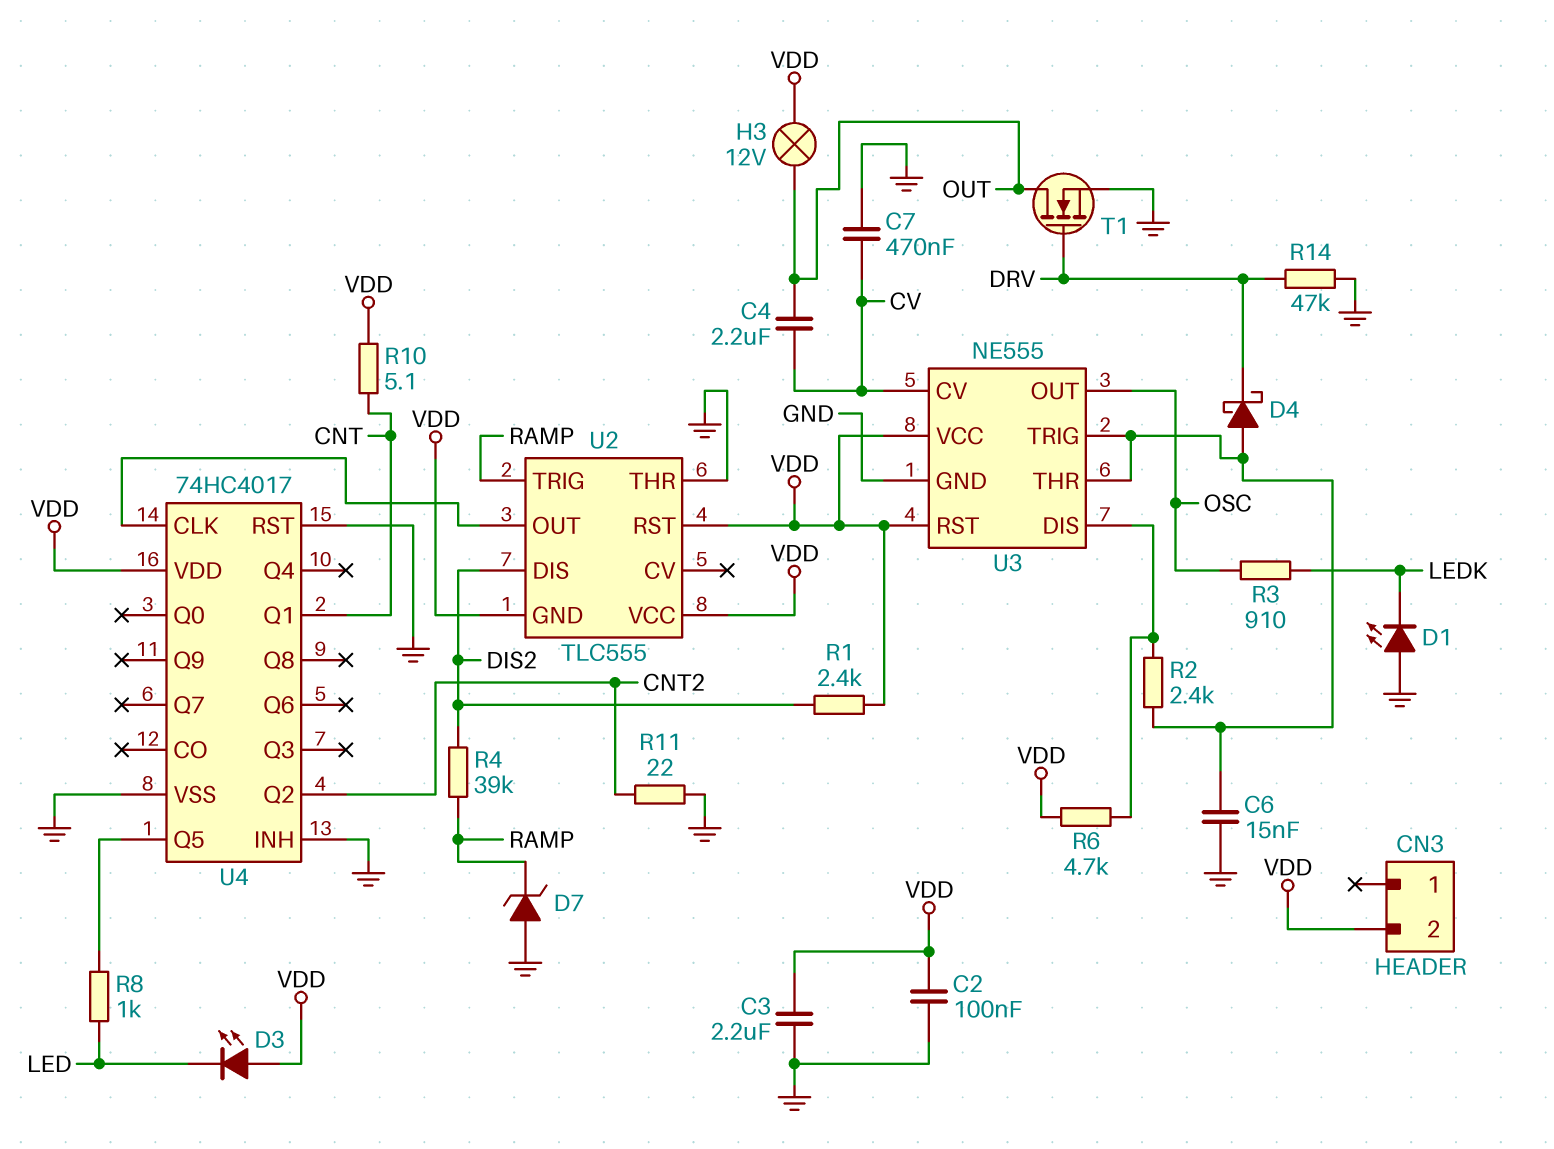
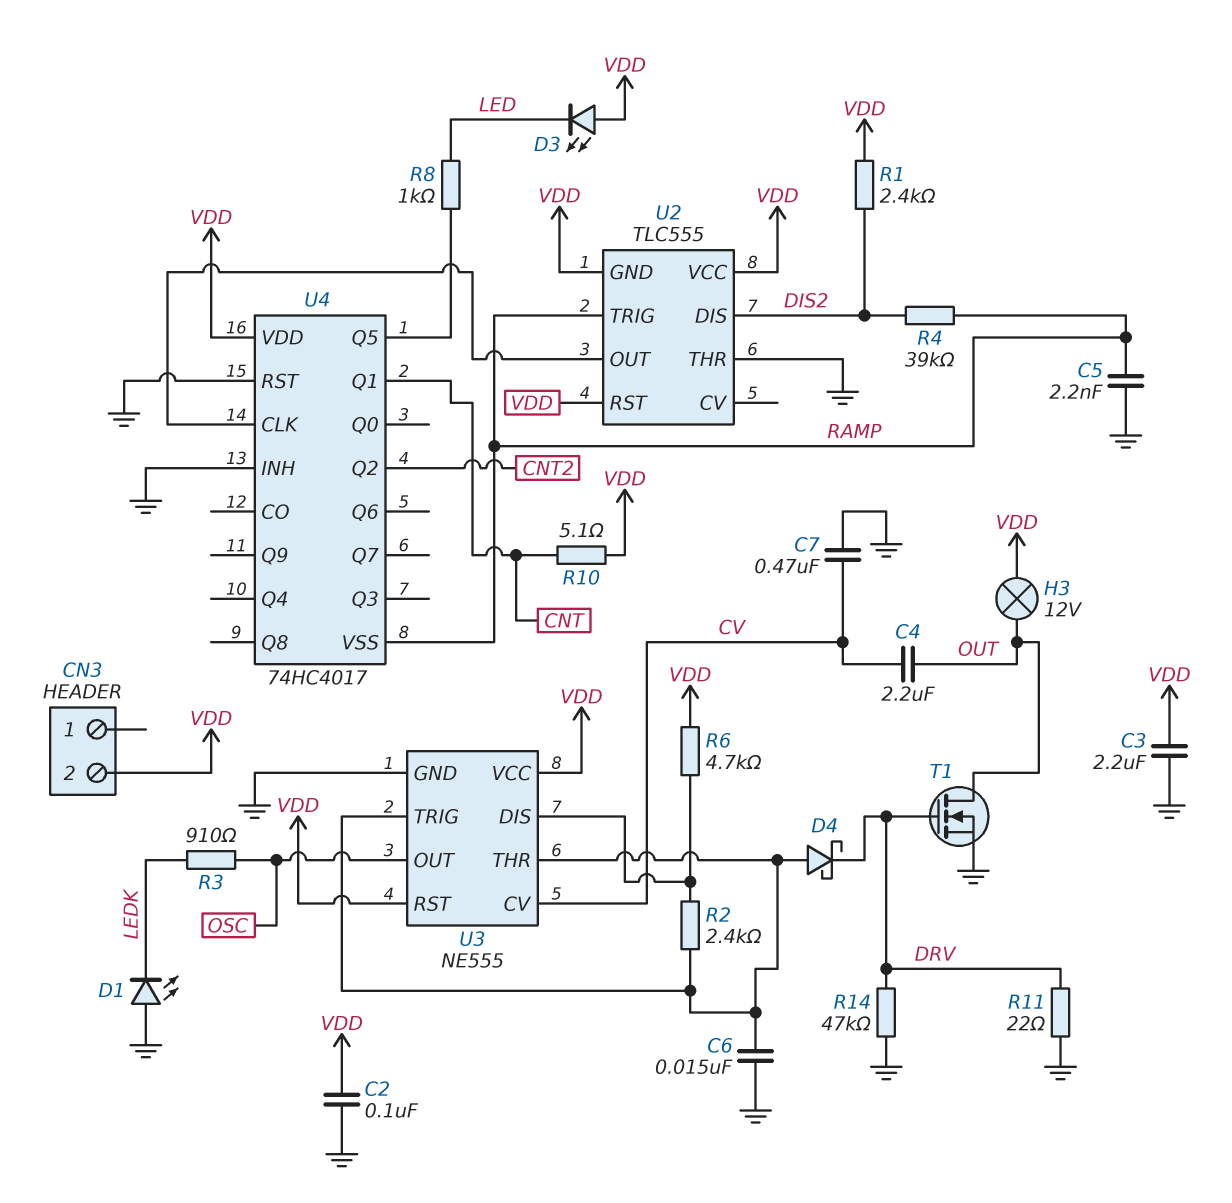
C5: none -> 2.2nF (GND, RAMP)
D7: zener (A GND, K RAMP) -> none
R11: 22 (CNT2, GND) -> 22 (DRV, GND)
U4 pin VSS: GND -> RAMP

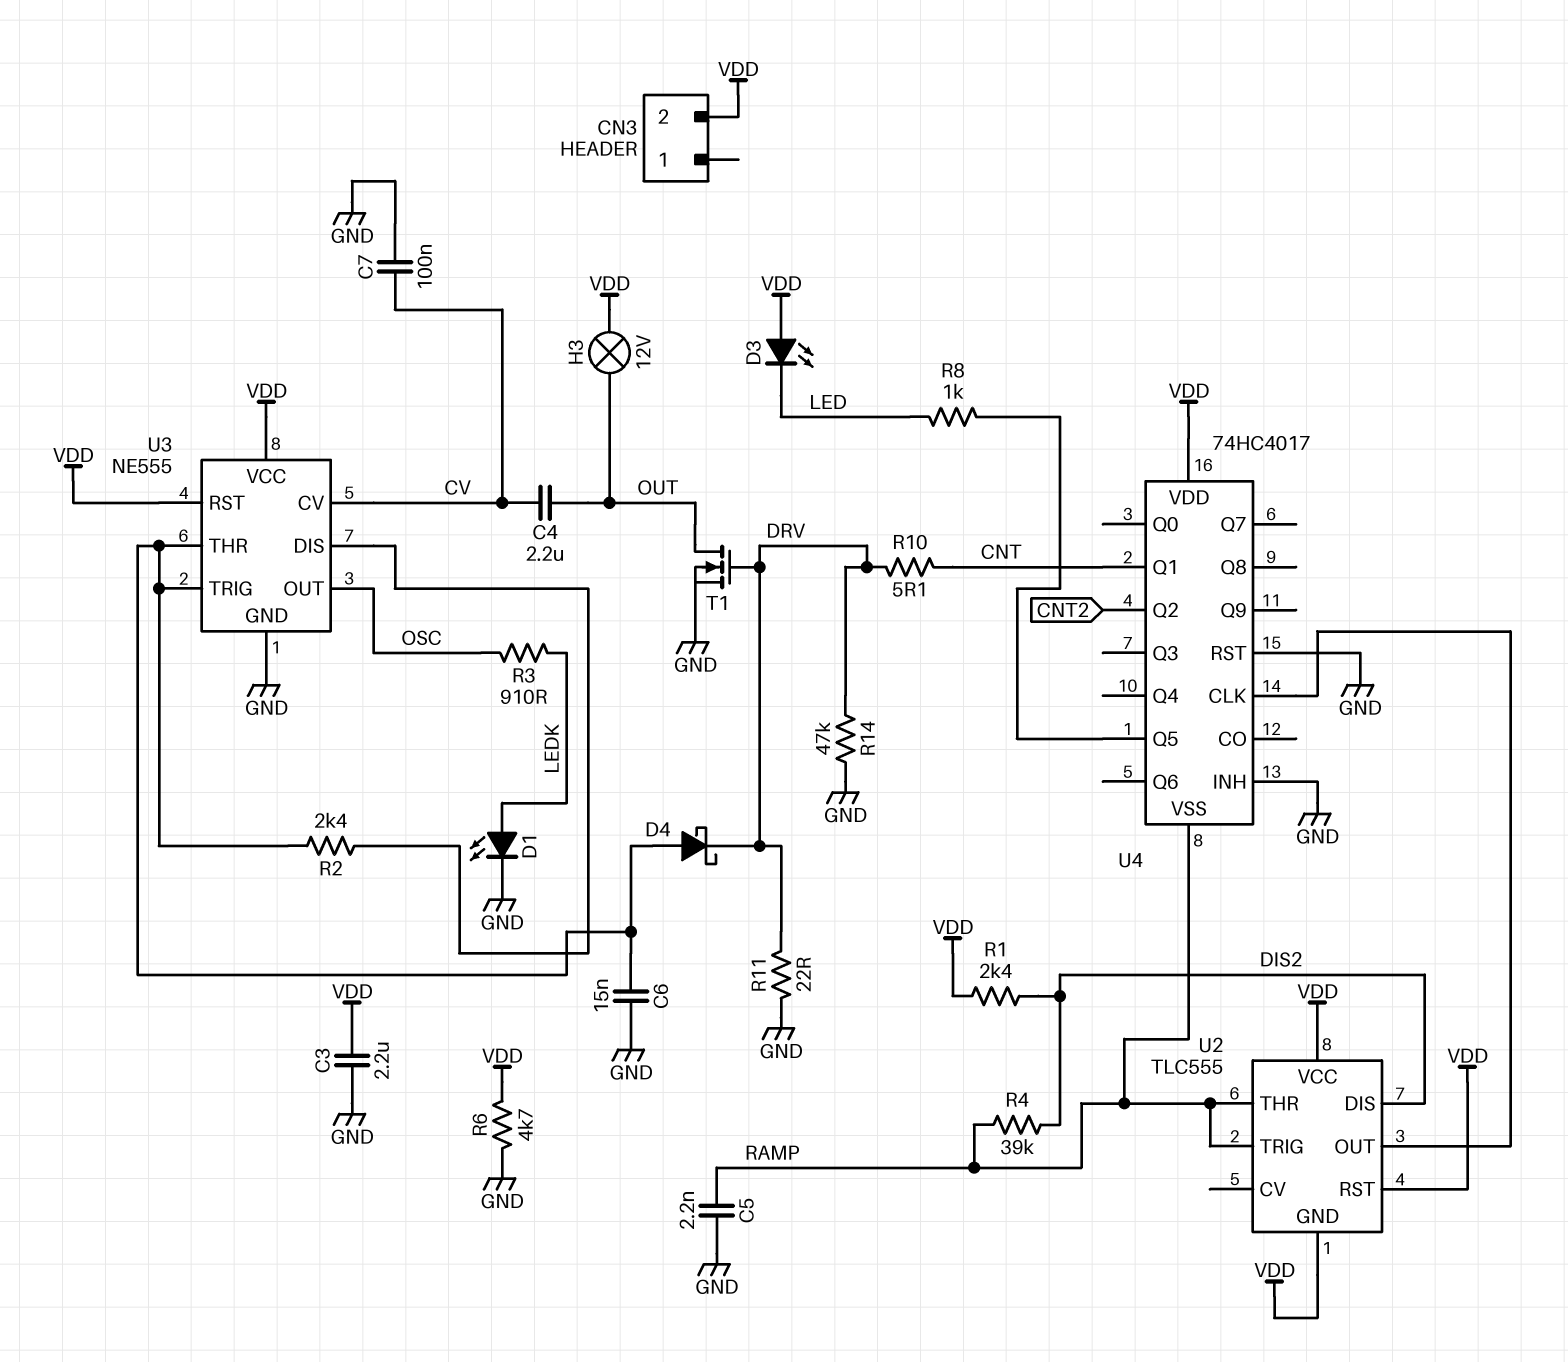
C2: 100nF (GND, VDD) -> none
C7: 470nF (CV, GND) -> 100nF (CV, GND)
D1: LED (A GND, K LEDK) -> LED (A LEDK, K GND)
R6: 4.7k (U3/DIS, VDD) -> 4.7k (GND, VDD)
R10: 5.1 (CNT, VDD) -> 5.1 (CNT, DRV)
U2 pin THR: GND -> RAMP

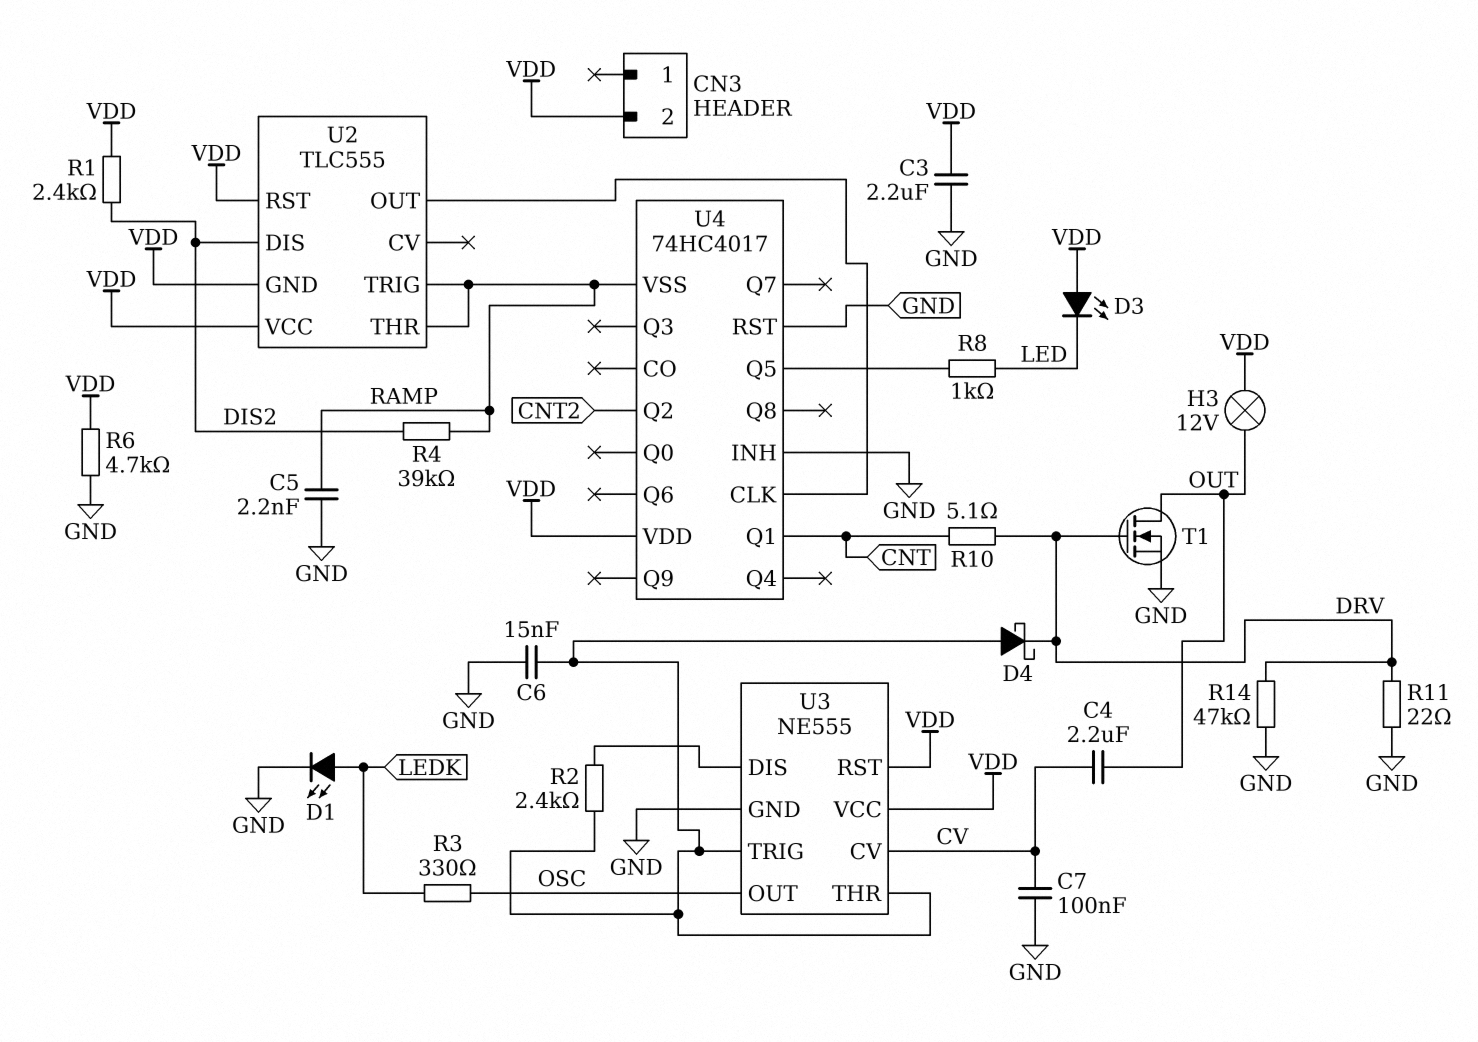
R3: 910 (LEDK, OSC) -> 330 (LEDK, OSC)

